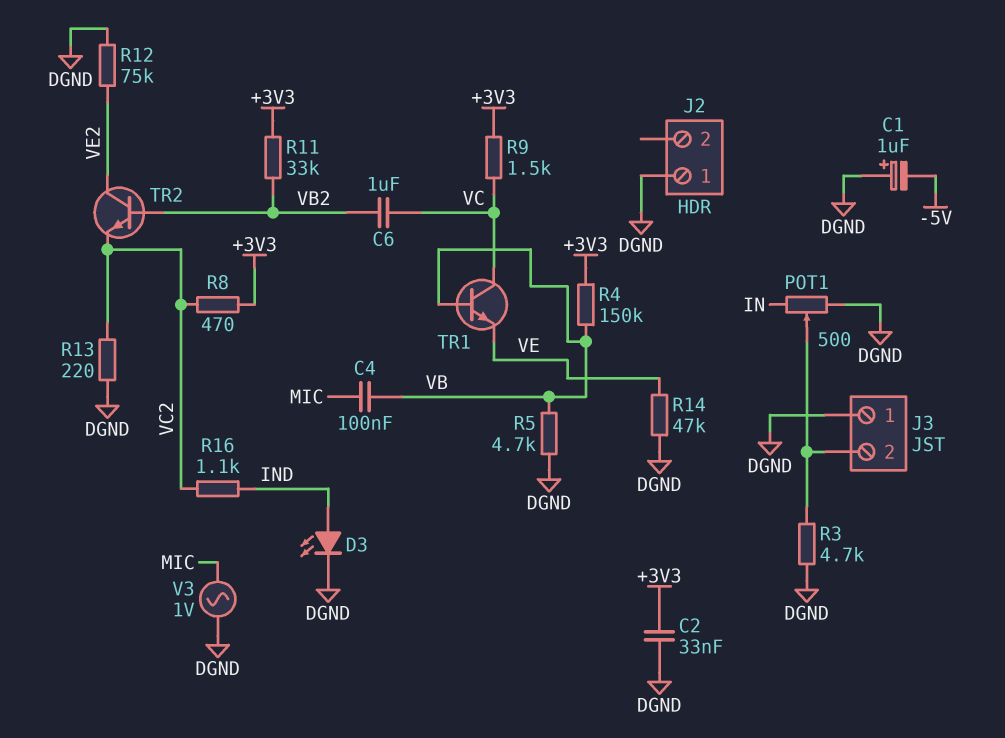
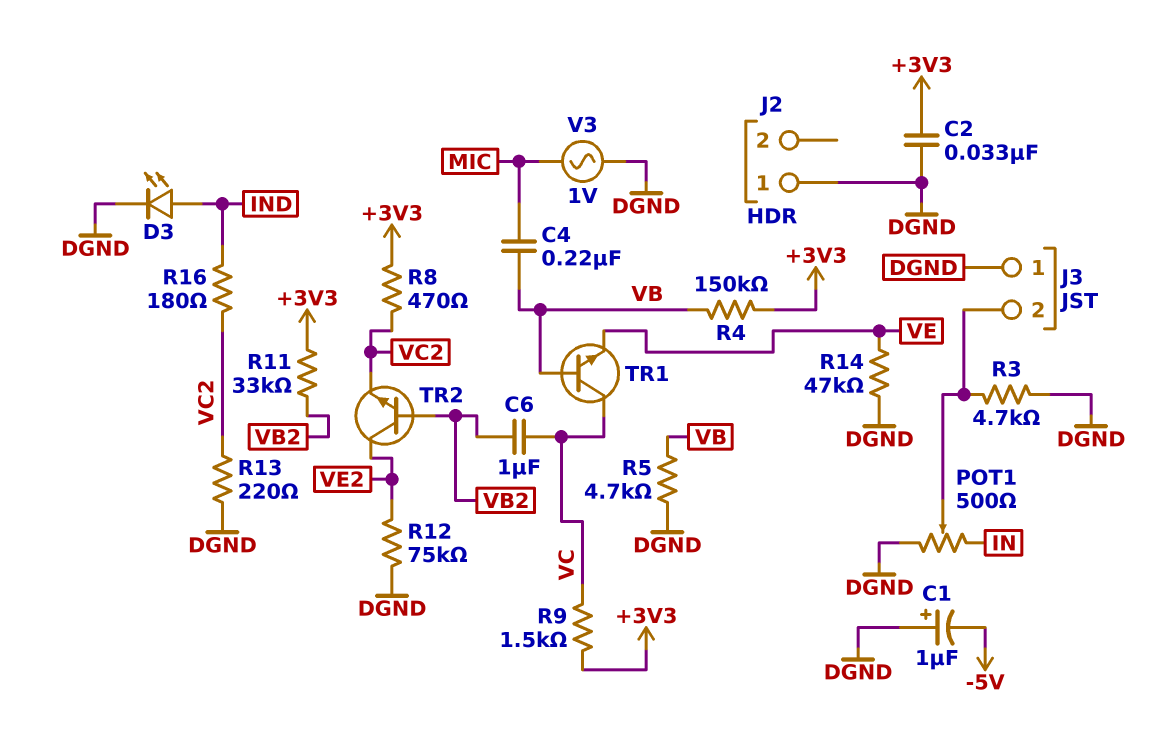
C4: 100nF (MIC, VB) -> 220nF (MIC, VB)
R16: 1.1k (IND, VC2) -> 180 (IND, VC2)

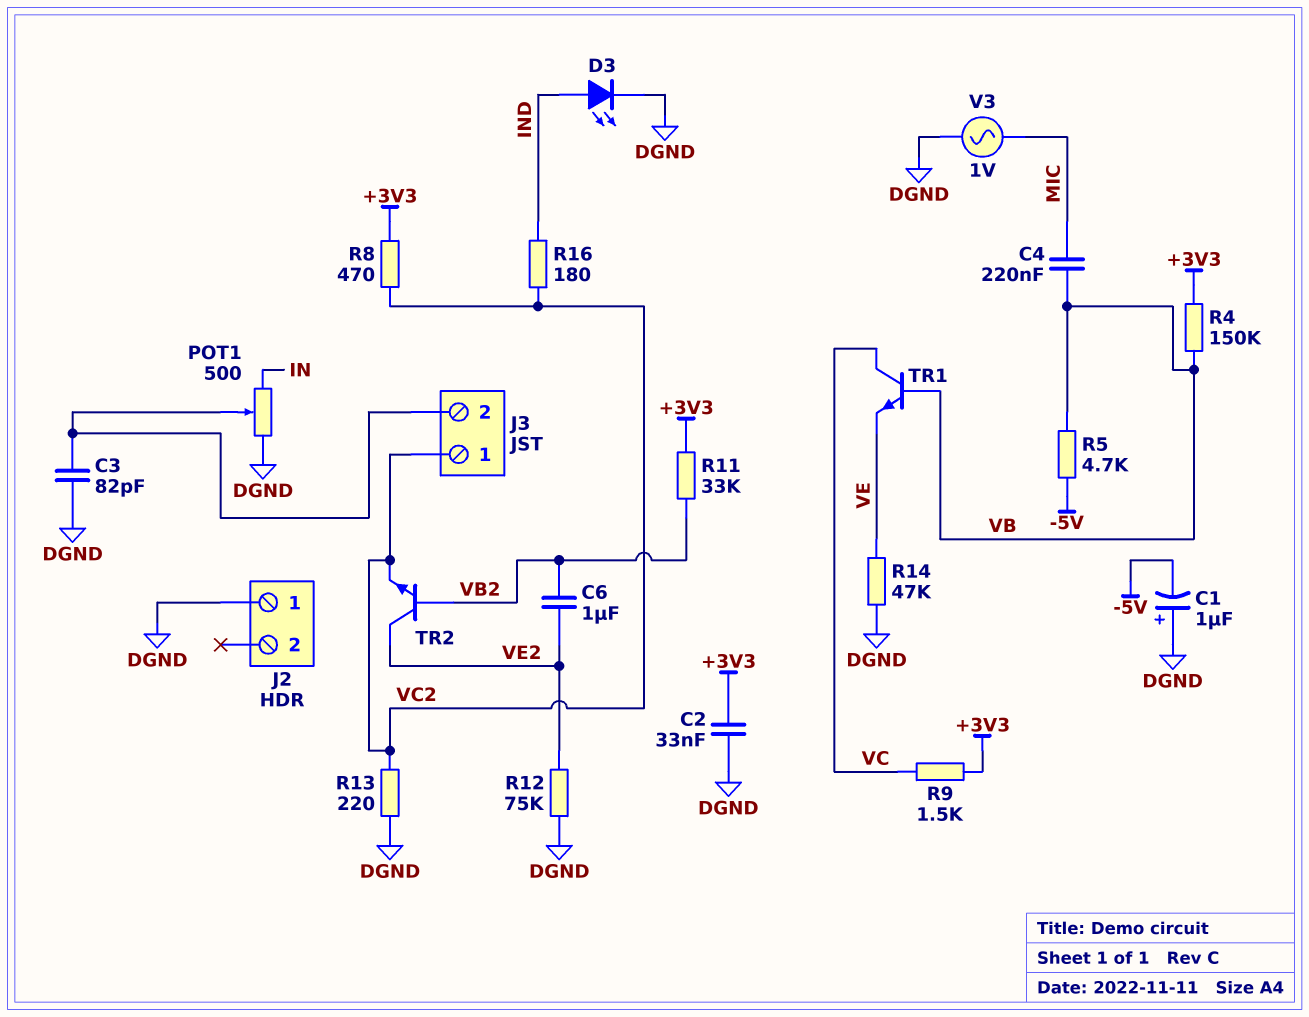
C3: none -> 82pF (DGND, J3/2)
C6: 1uF (VB2, VC) -> 1uF (VB2, VE2)
J3 pin 1: DGND -> VC2
R3: 4.7k (DGND, J3/2) -> none
R5: 4.7k (DGND, VB) -> 4.7k (-5V, VB)

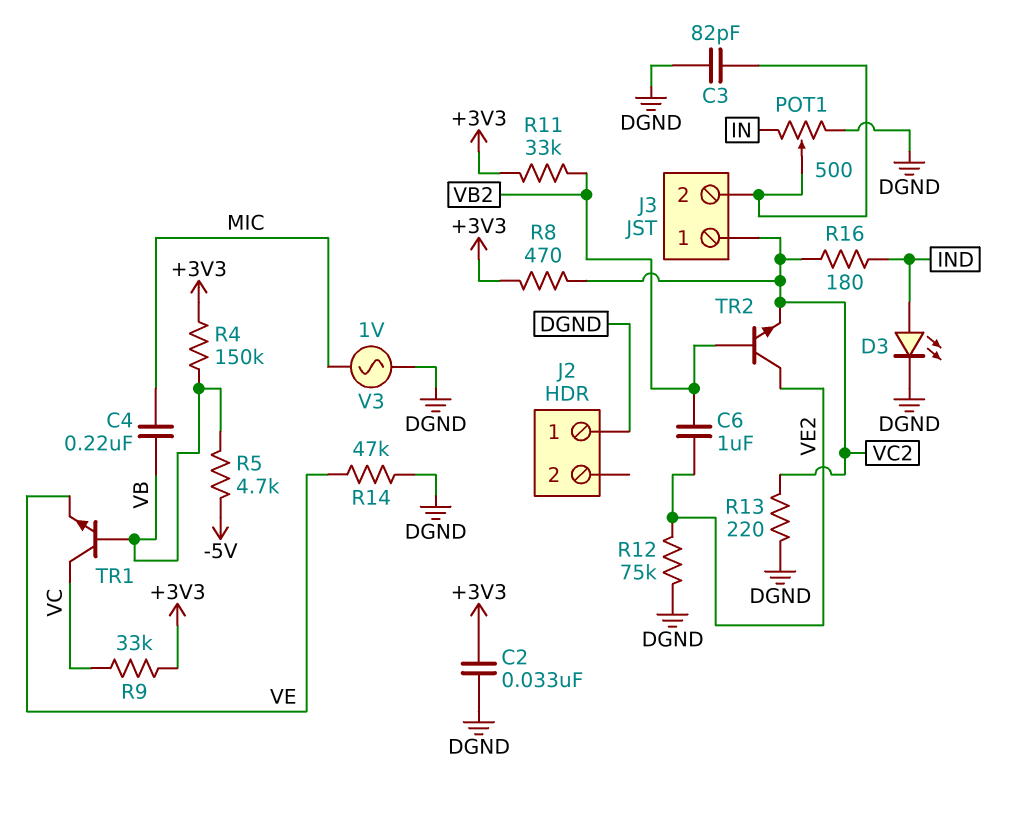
C1: 1uF (plus DGND, minus -5V) -> none
R9: 1.5k (+3V3, VC) -> 33k (+3V3, VC)

